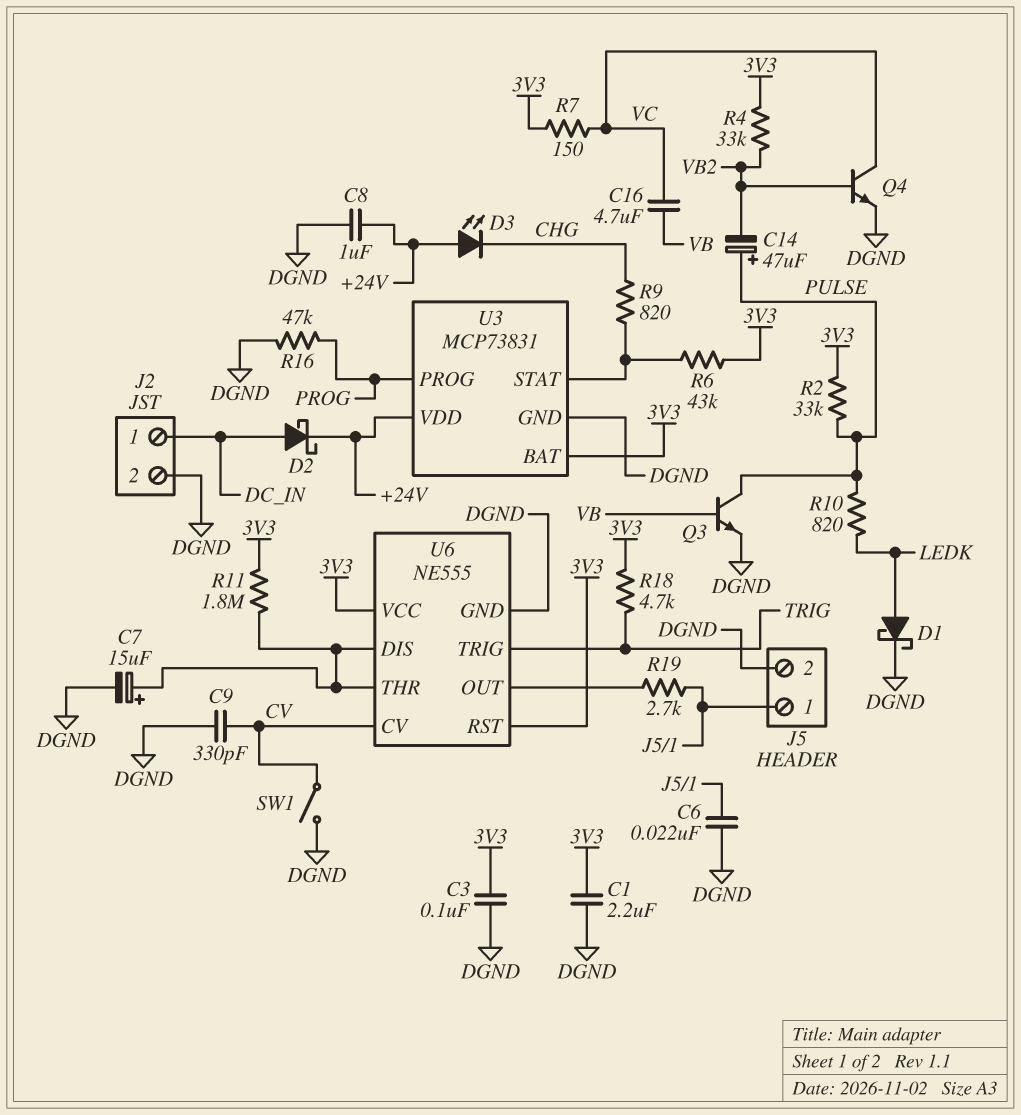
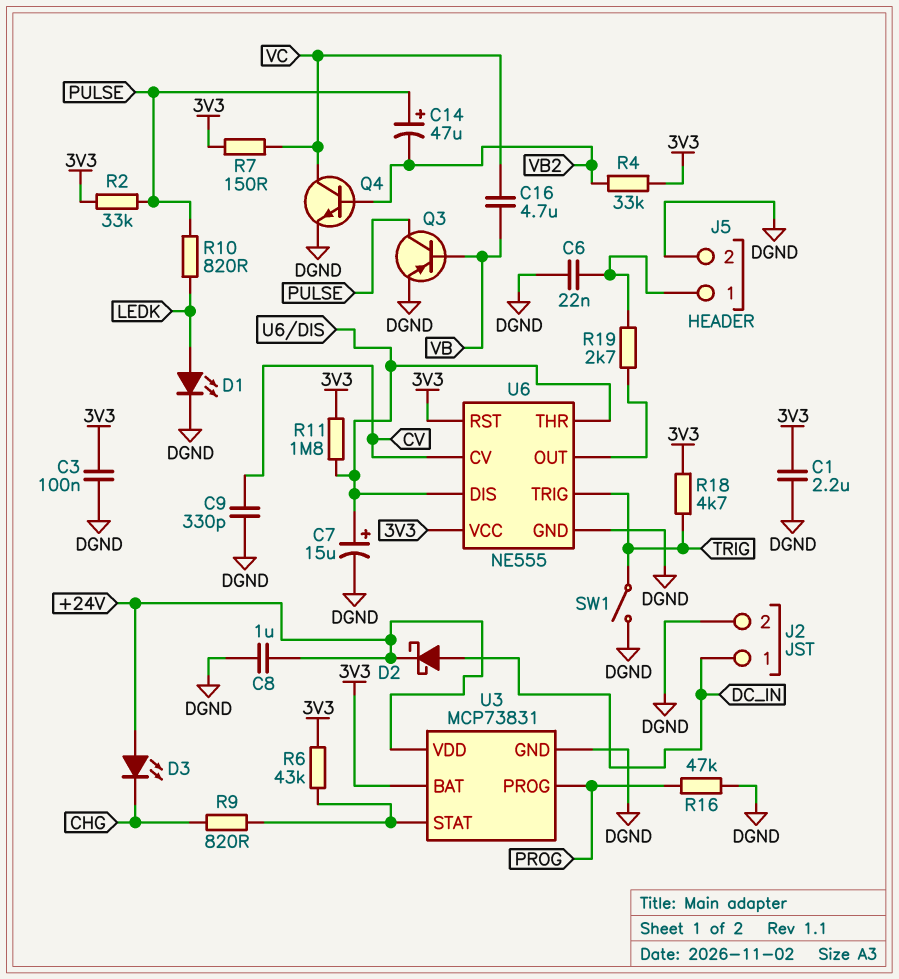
D1: schottky (A LEDK, K DGND) -> LED (A LEDK, K DGND)
Q3: NPN (B VB, C PULSE, E DGND) -> PNP (B VB, C PULSE, E DGND)
SW1: switch (CV, DGND) -> switch (DGND, TRIG)

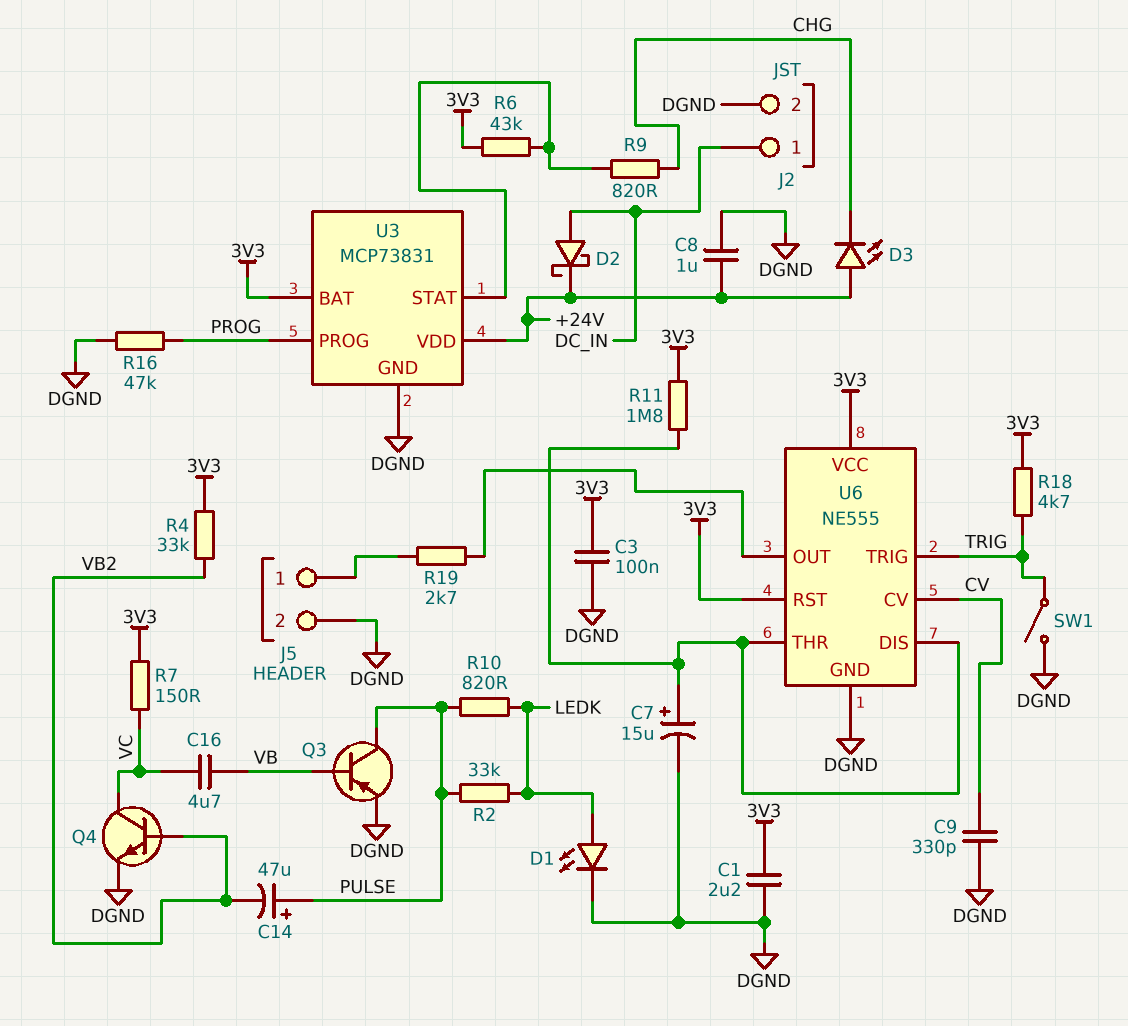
C6: 22nF (DGND, J5/1) -> none
R2: 33k (3V3, PULSE) -> 33k (LEDK, PULSE)

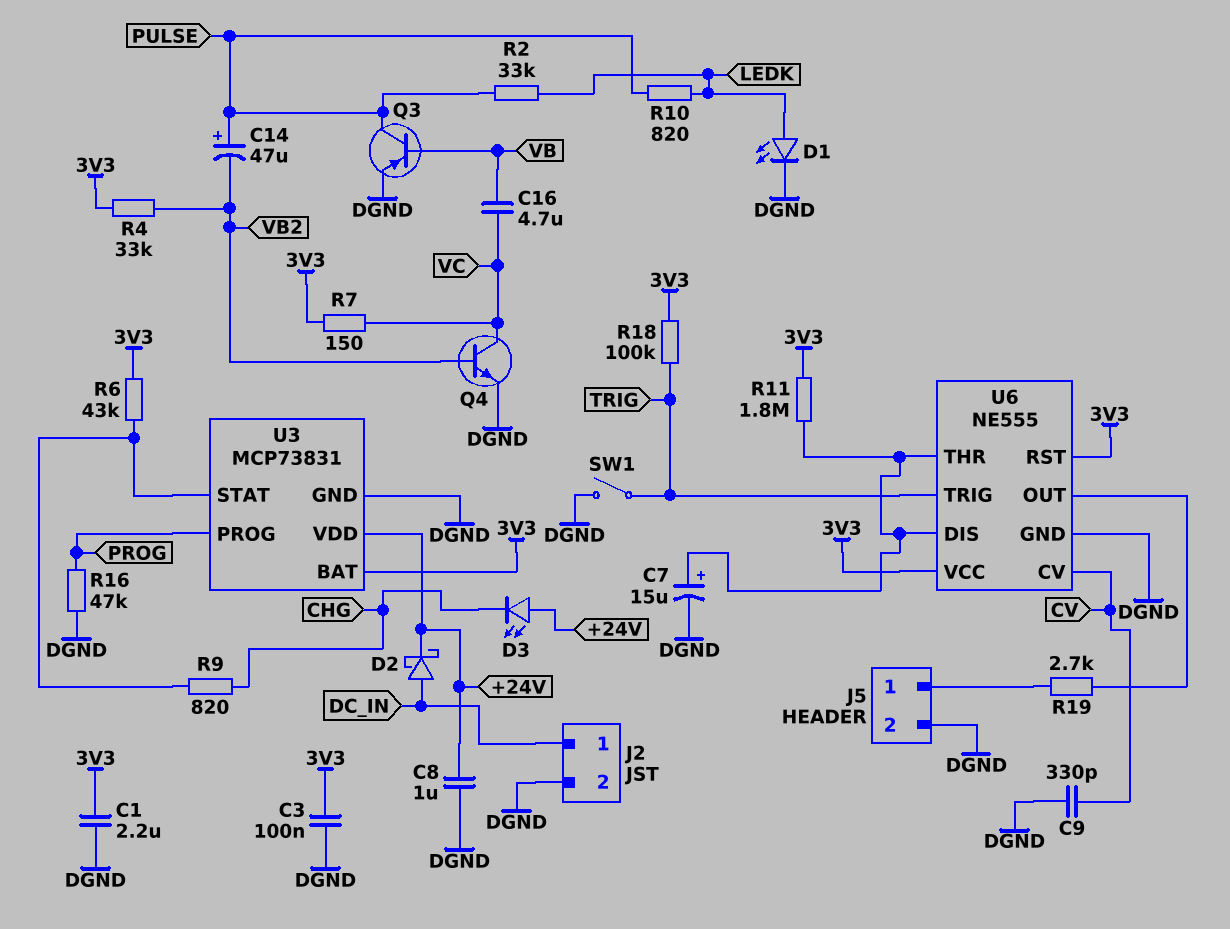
R18: 4.7k (3V3, TRIG) -> 100k (3V3, TRIG)

